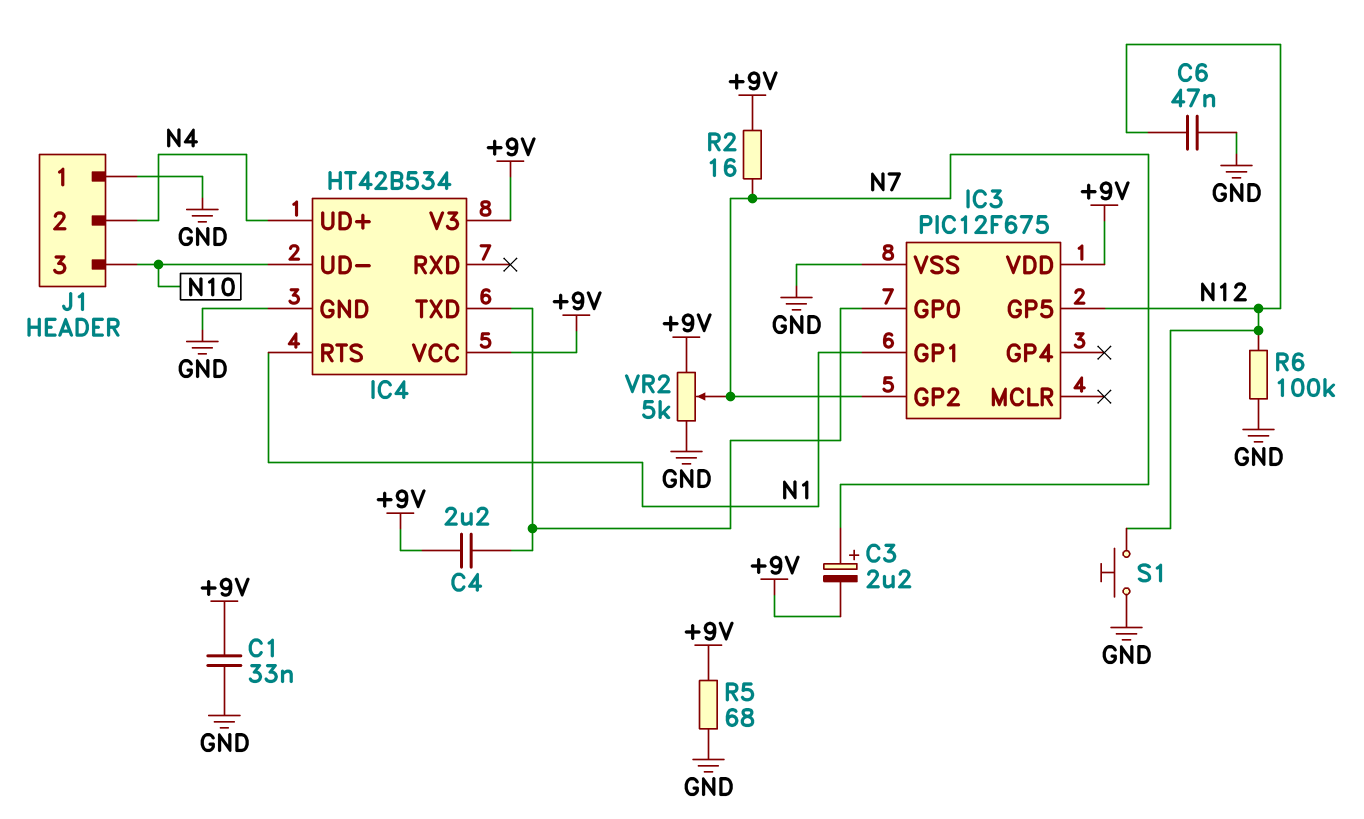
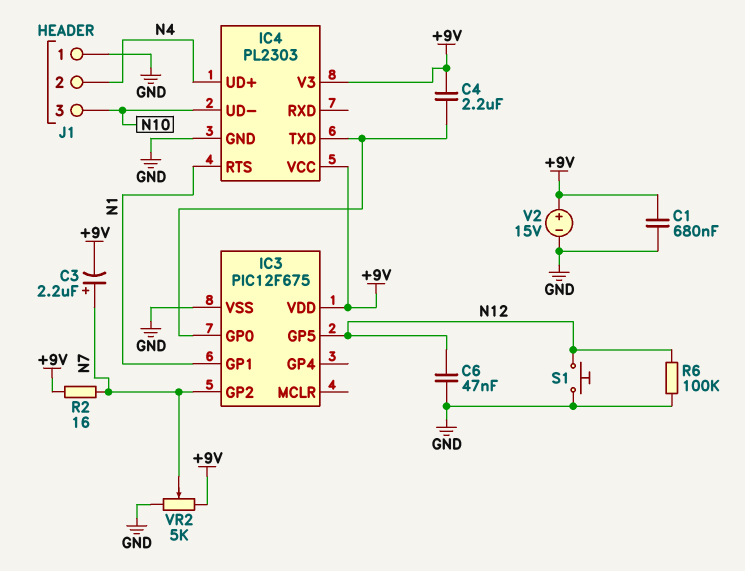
C1: 33nF (+9V, GND) -> 680nF (+9V, GND)
IC4: HT42B534 -> PL2303
R5: 68 (+9V, GND) -> none
V2: none -> 15V (plus +9V, minus GND)

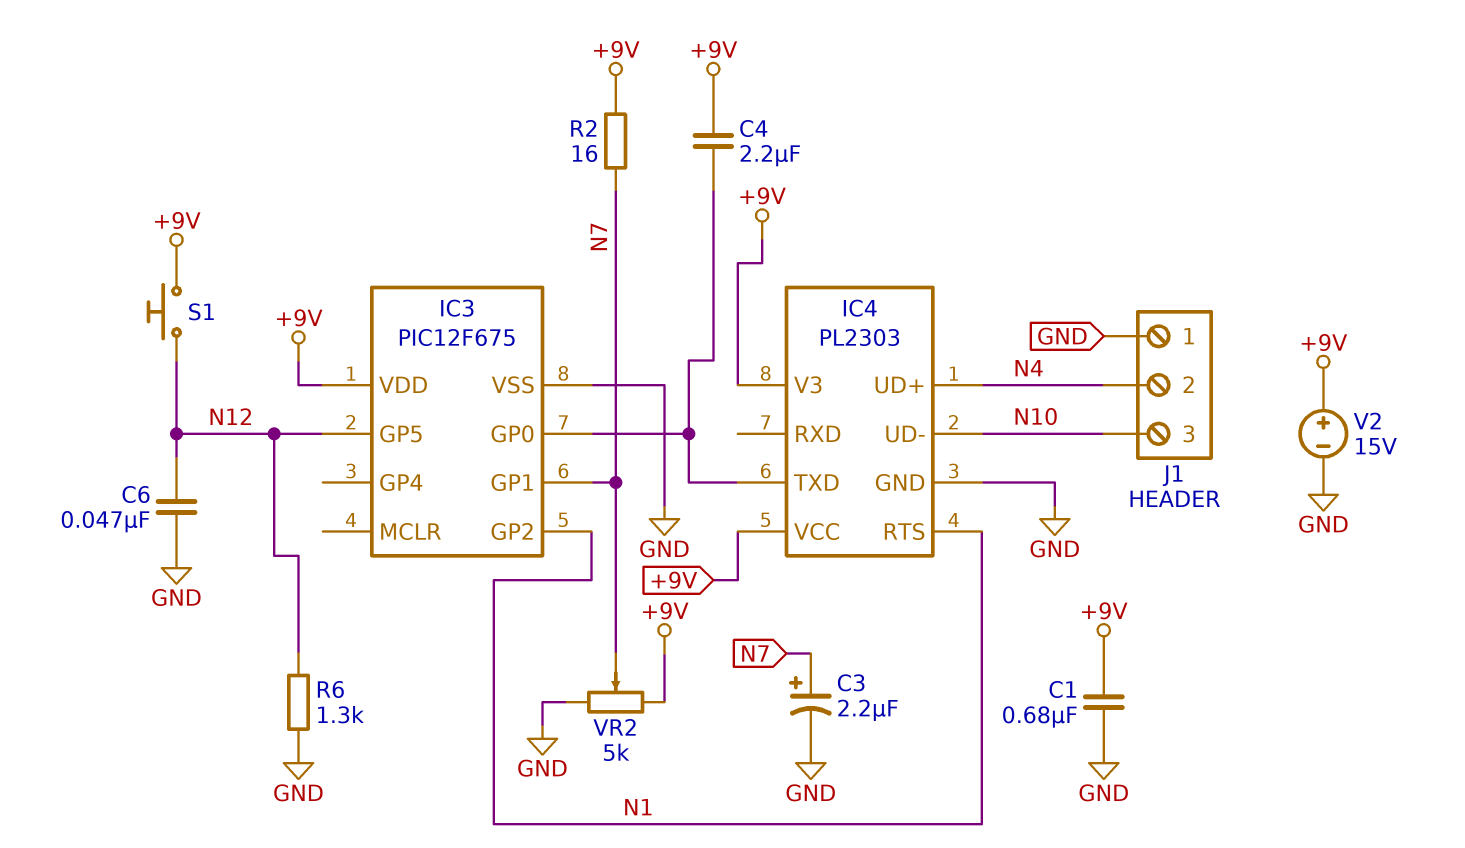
C3: 2.2uF (plus N7, minus +9V) -> 2.2uF (plus N7, minus GND)
IC3 pin GP1: N1 -> N7
IC3 pin GP2: N7 -> N1
R6: 100k (GND, N12) -> 1.3k (GND, N12)
S1: button (GND, N12) -> button (+9V, N12)

